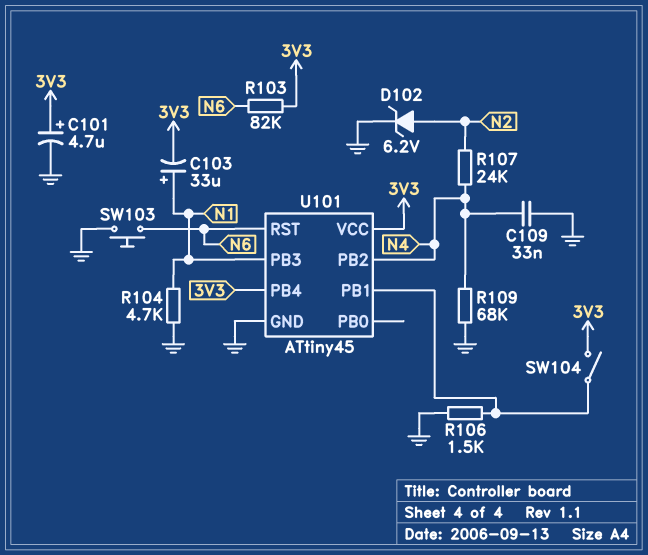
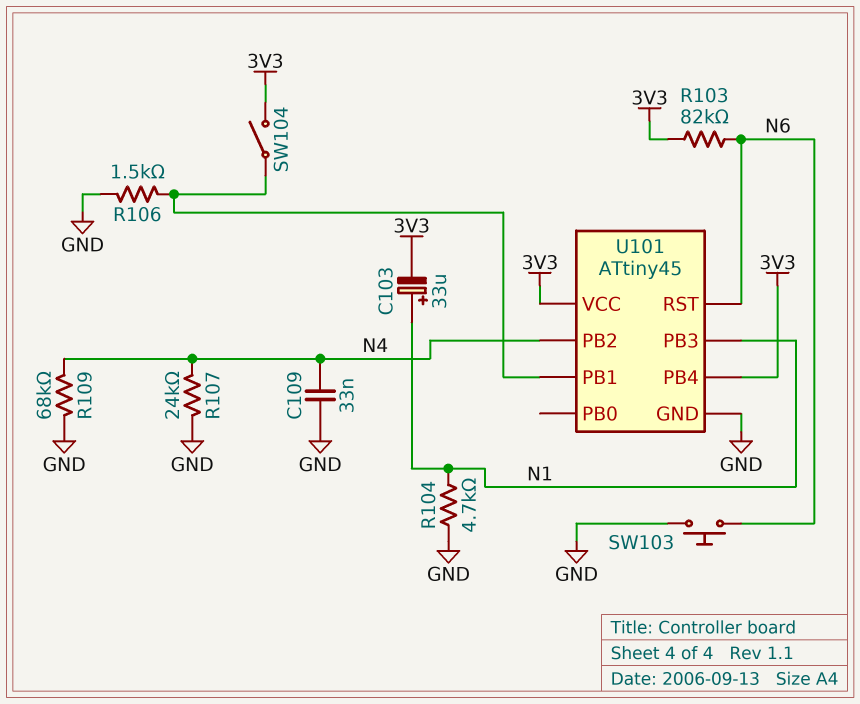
C101: 4.7uF (plus 3V3, minus GND) -> none
D102: zener 6.2V (A N2, K GND) -> none
R107: 24k (N2, N4) -> 24k (GND, N4)

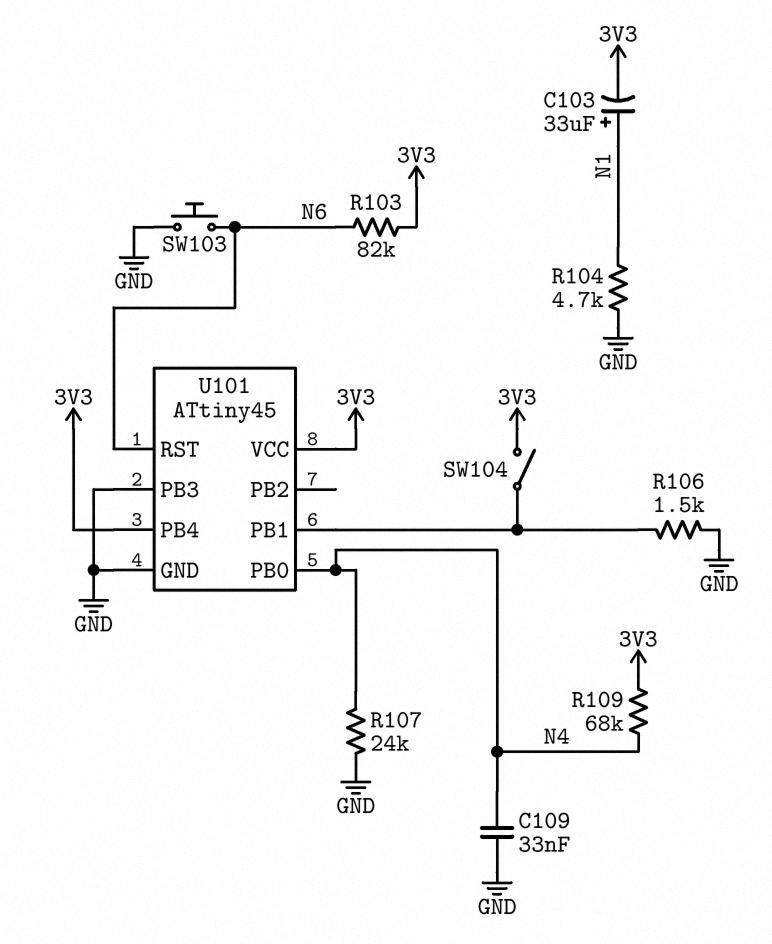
R109: 68k (GND, N4) -> 68k (3V3, N4)
U101 pin PB0: none -> N4
U101 pin PB2: N4 -> none
U101 pin PB3: N1 -> GND

